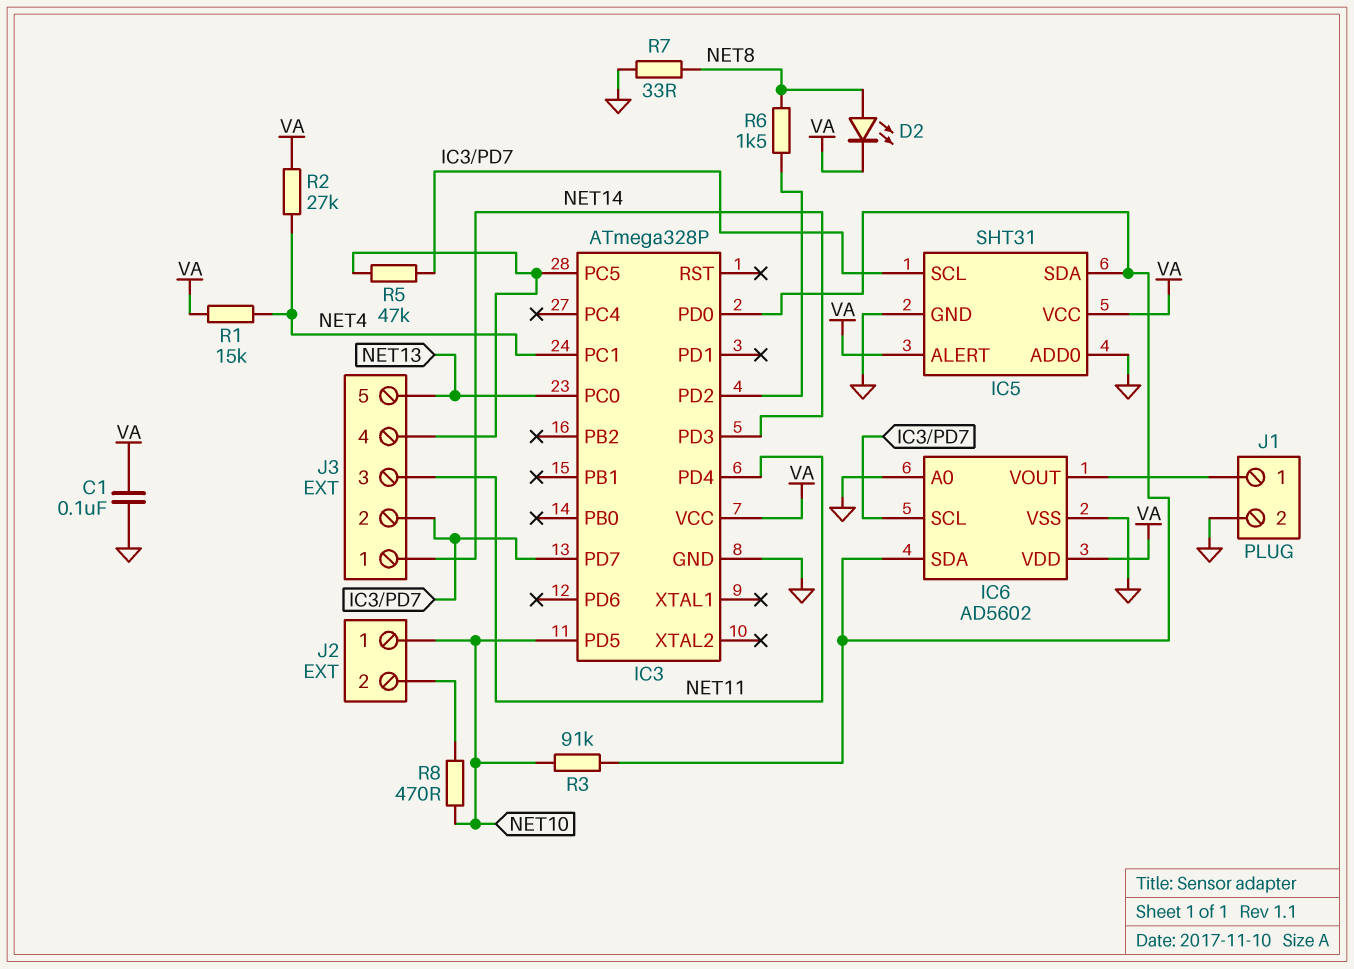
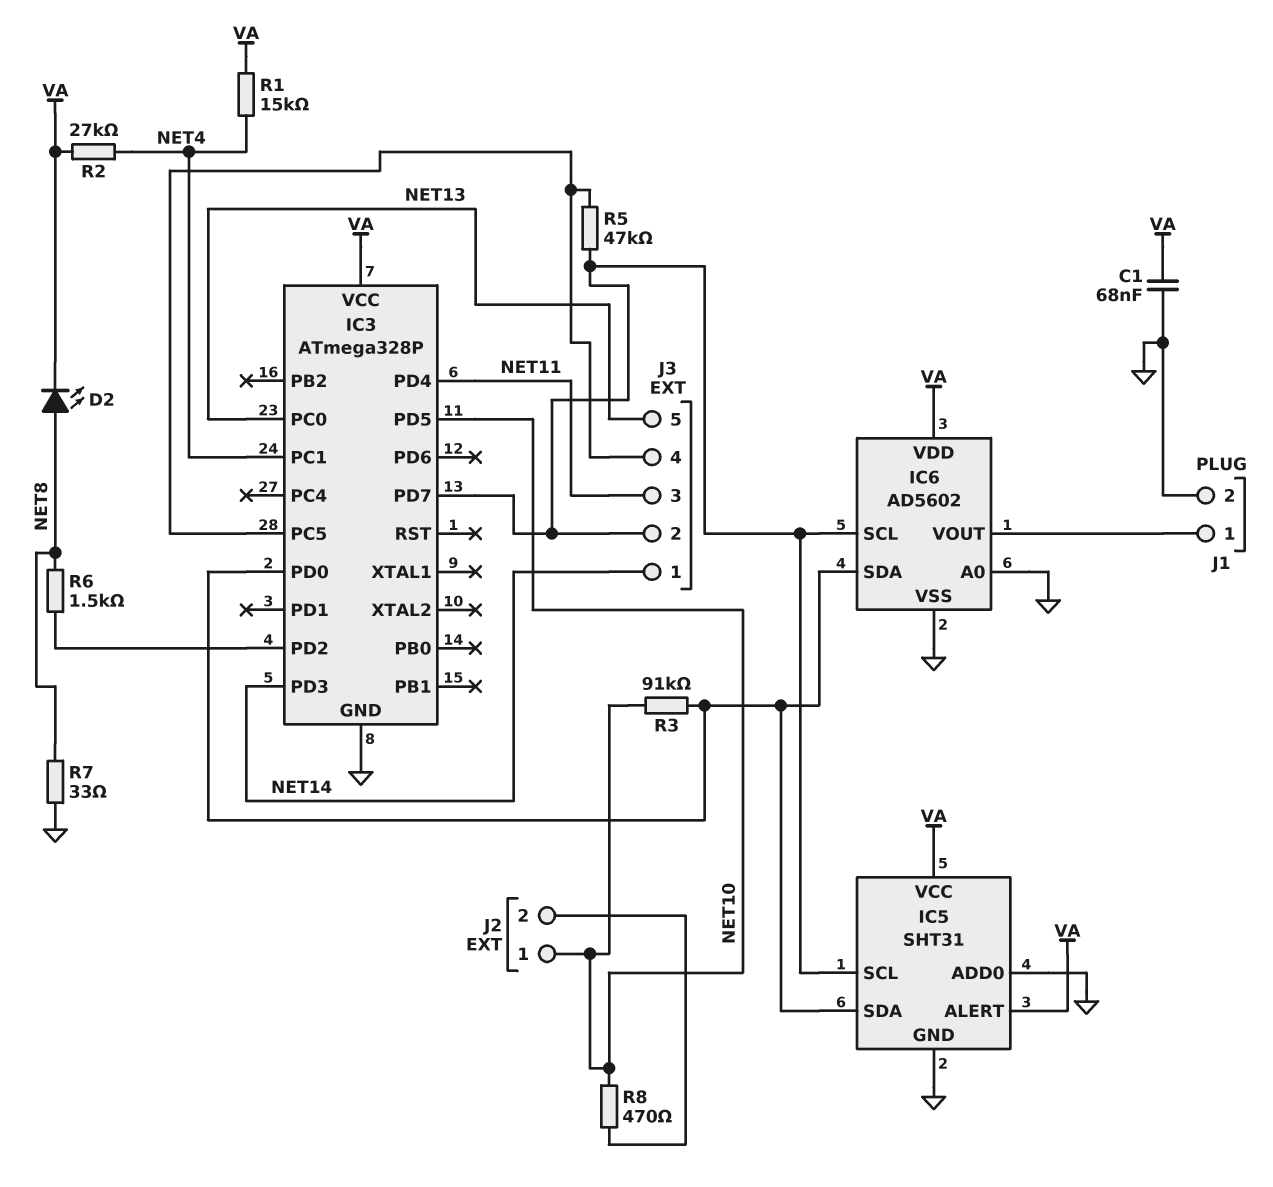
C1: 100nF (GND, VA) -> 68nF (GND, VA)

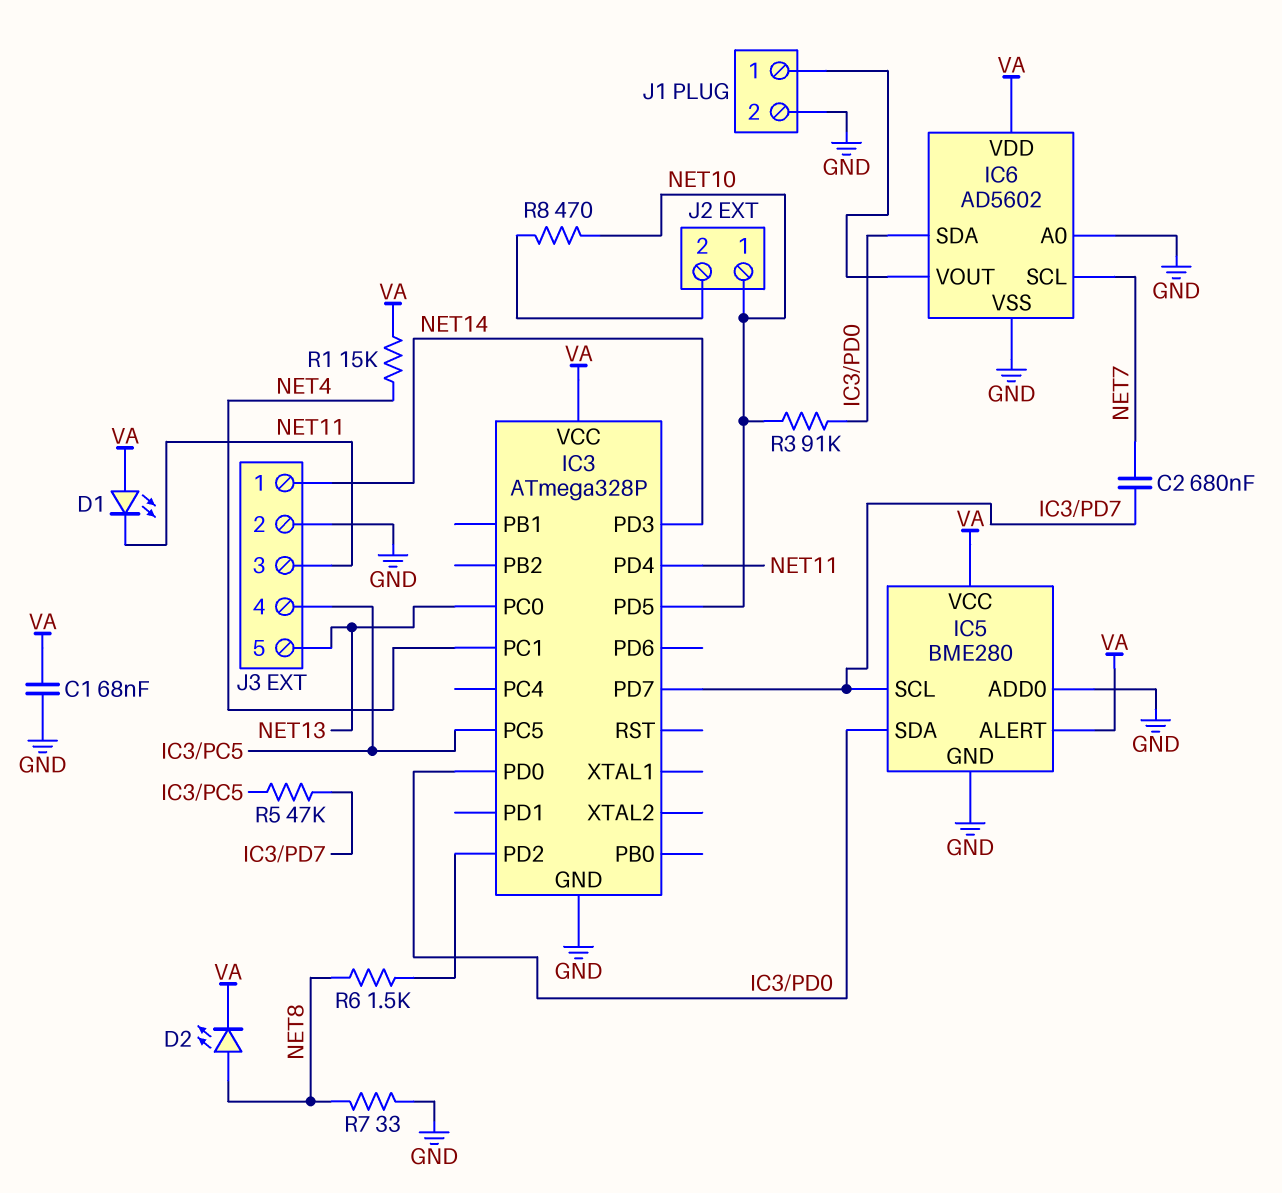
C2: none -> 680nF (IC3/PD7, NET7)
D1: none -> LED (A VA, K NET11)
IC5: SHT31 -> BME280
IC6 pin SCL: IC3/PD7 -> NET7
J3 pin 2: IC3/PD7 -> GND
R2: 27k (NET4, VA) -> none

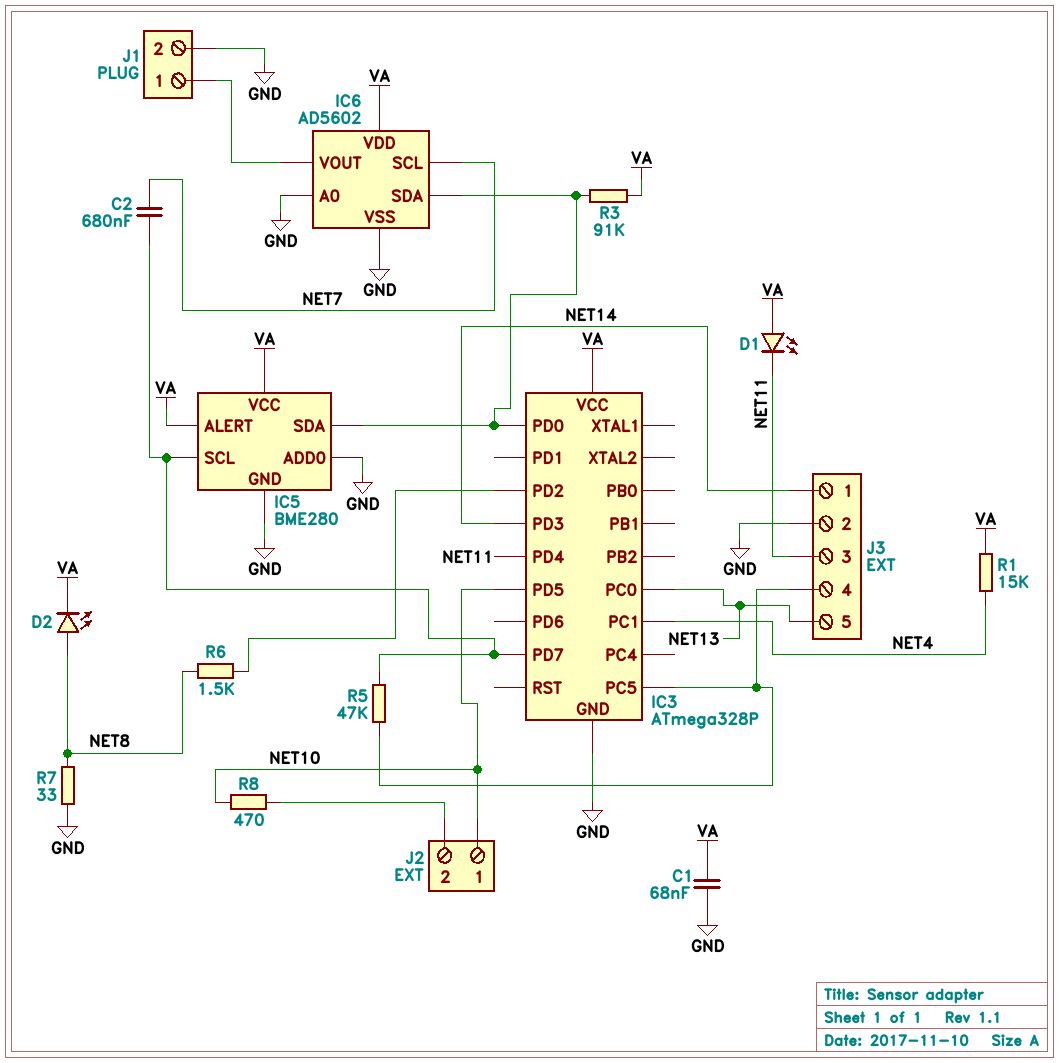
R3: 91k (IC3/PD0, NET10) -> 91k (IC3/PD0, VA)

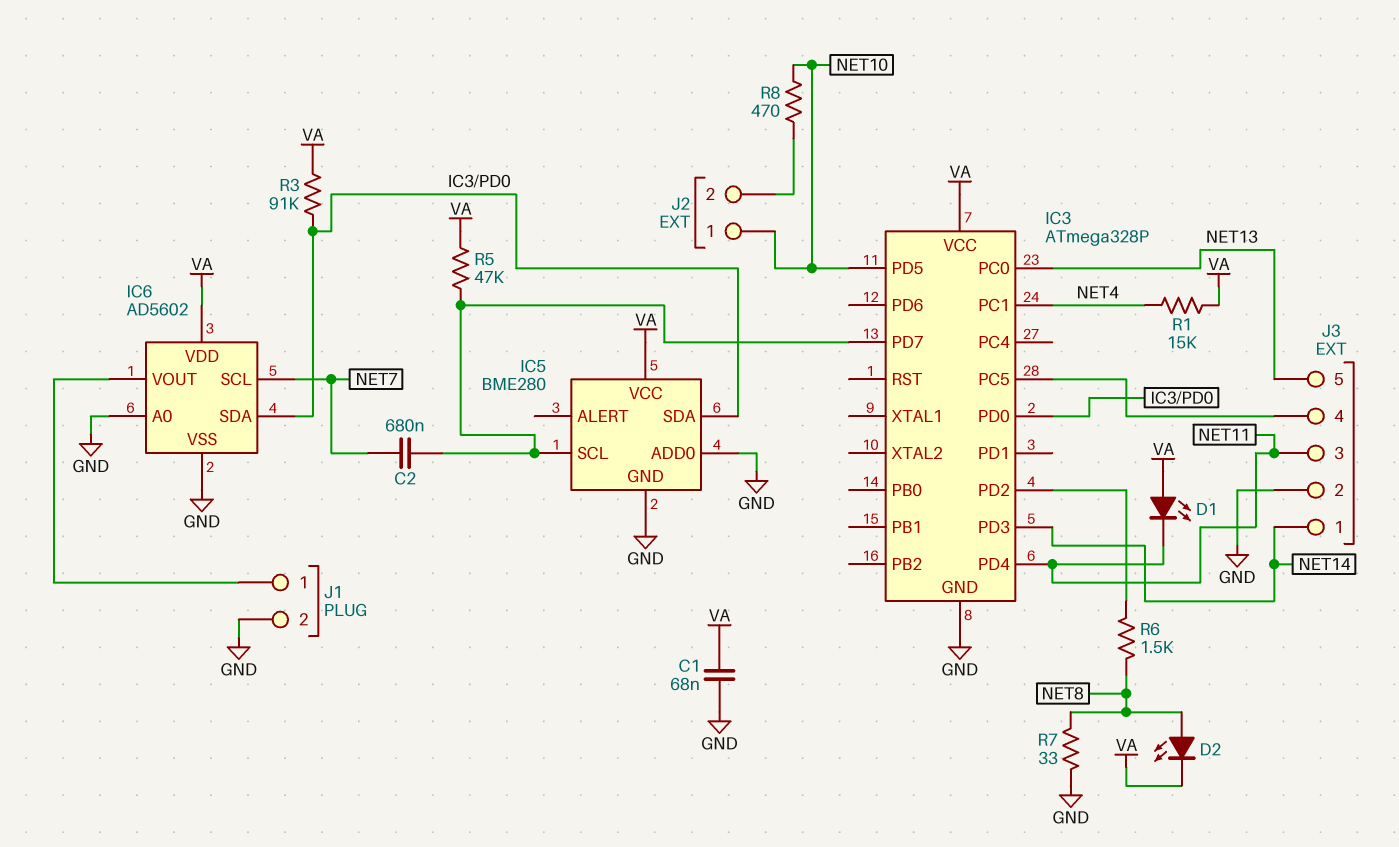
IC5 pin ALERT: VA -> none
R5: 47k (IC3/PC5, IC3/PD7) -> 47k (IC3/PD7, VA)

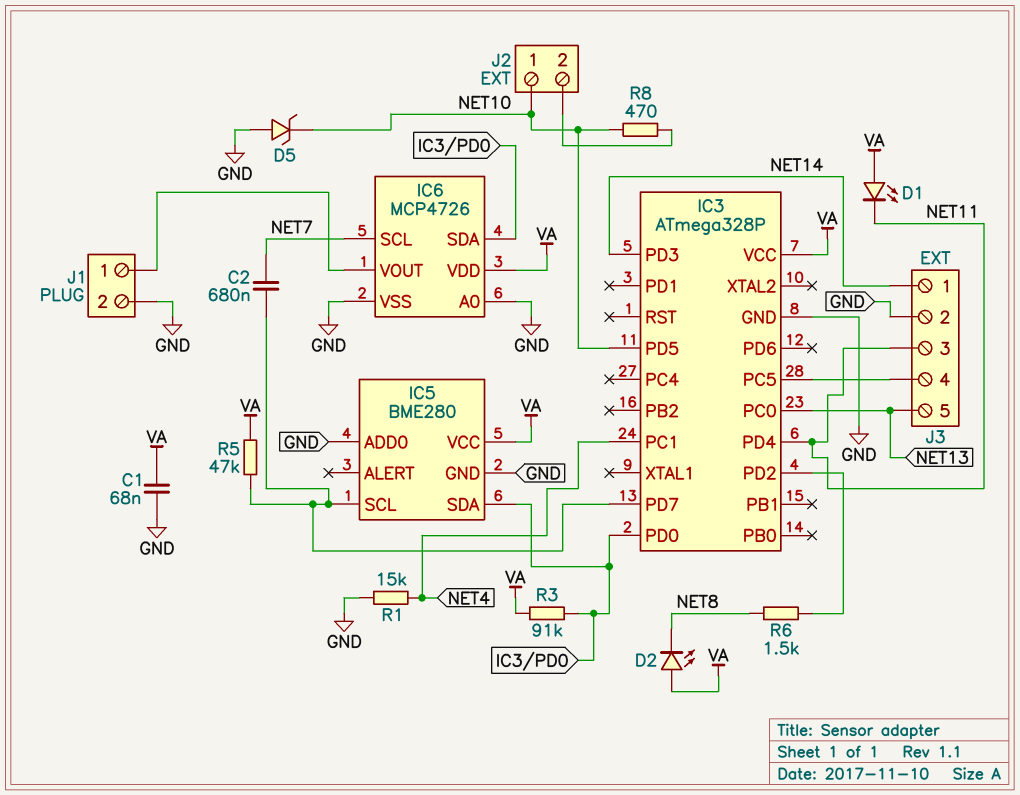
D2: LED (A NET8, K VA) -> LED (A VA, K NET8)
D5: none -> zener (A GND, K NET10)
IC6: AD5602 -> MCP4726
R1: 15k (NET4, VA) -> 15k (GND, NET4)
R7: 33 (GND, NET8) -> none

